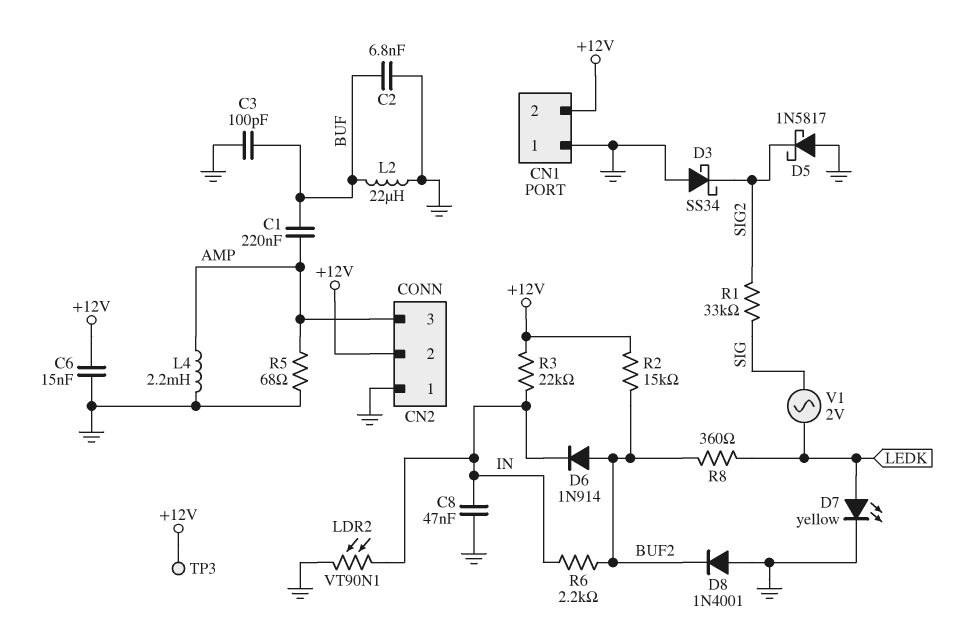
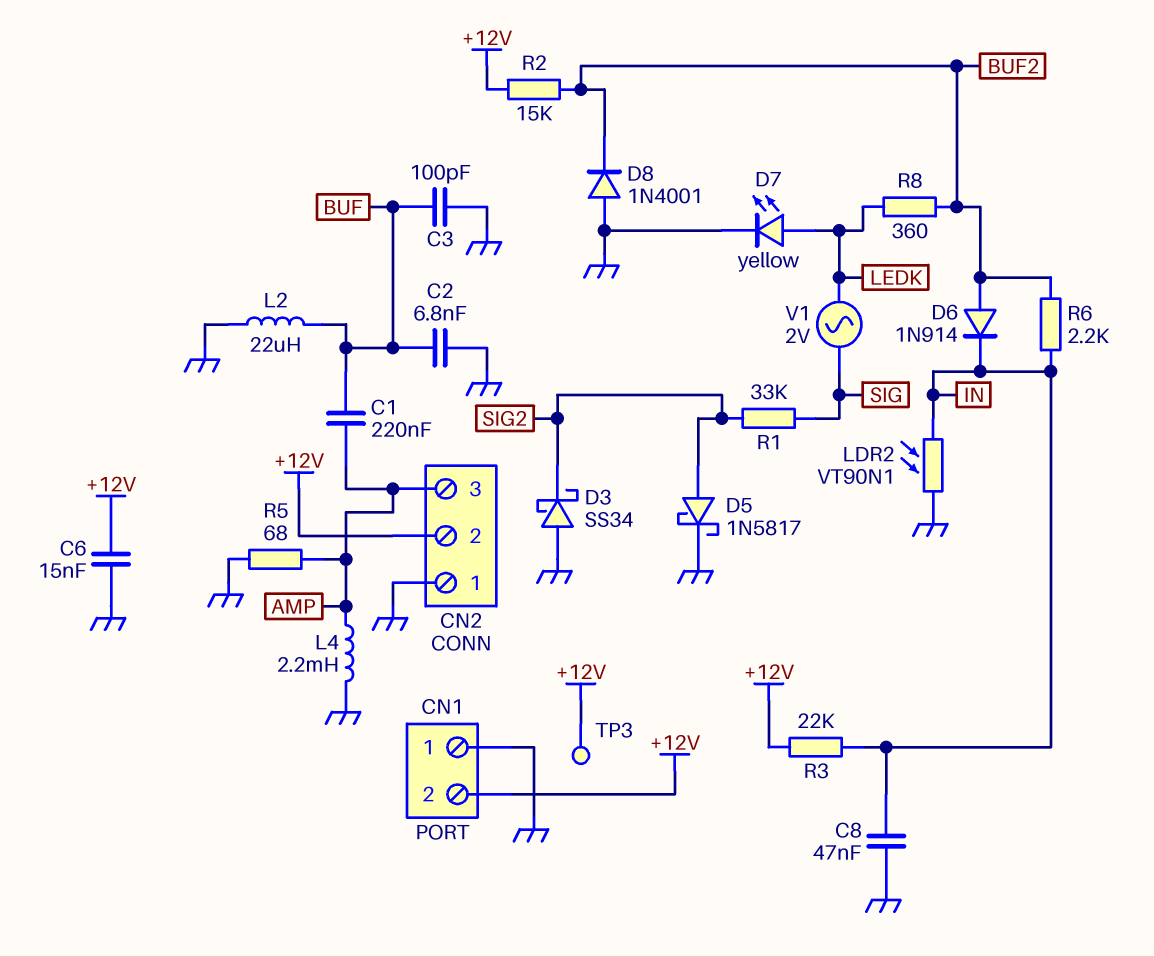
D5: schottky 1N5817 (A GND, K SIG2) -> schottky 1N5817 (A SIG2, K GND)

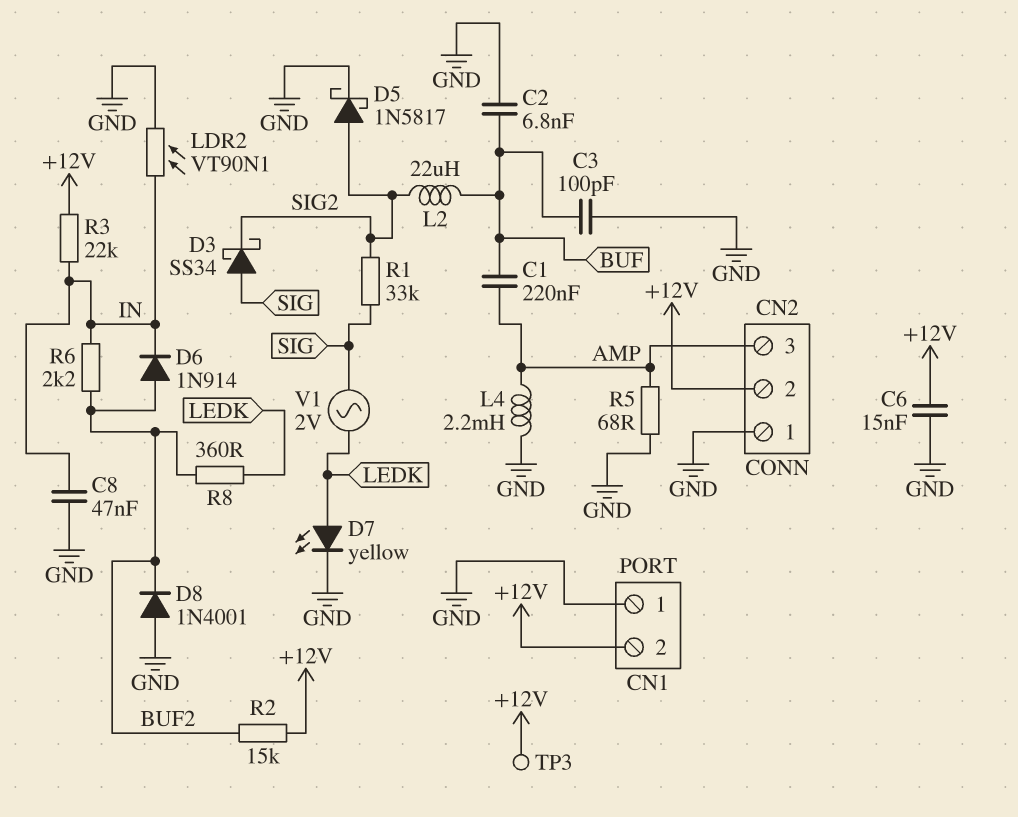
D3: schottky SS34 (A GND, K SIG2) -> schottky SS34 (A SIG, K SIG2)
L2: 22uH (BUF, GND) -> 22uH (BUF, SIG2)

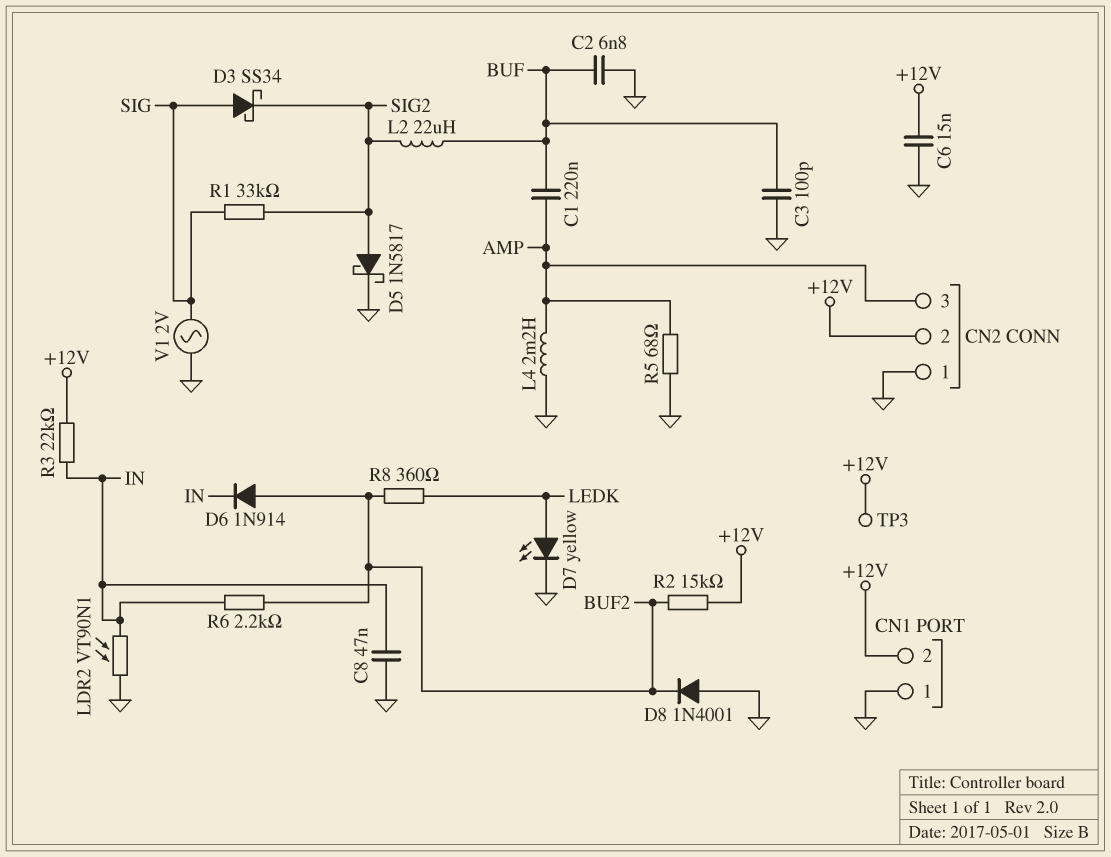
V1: AC 2V (LEDK, SIG) -> AC 2V (GND, SIG)

